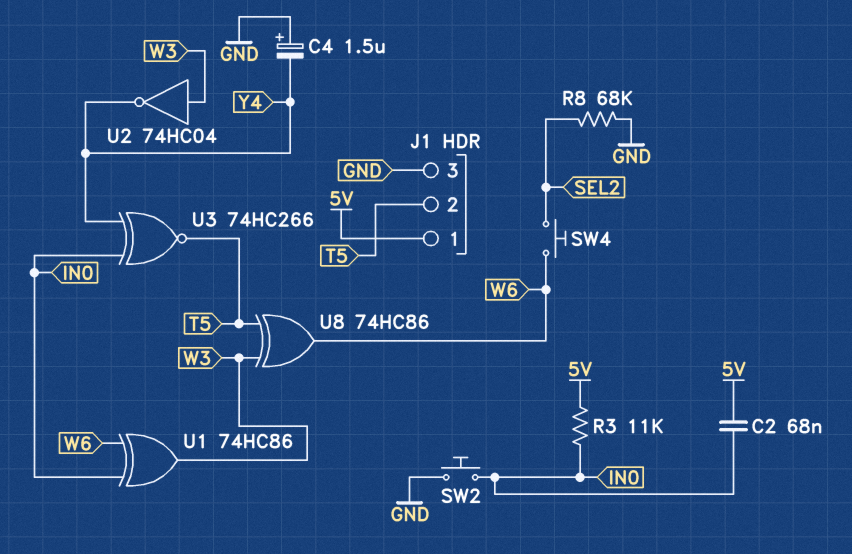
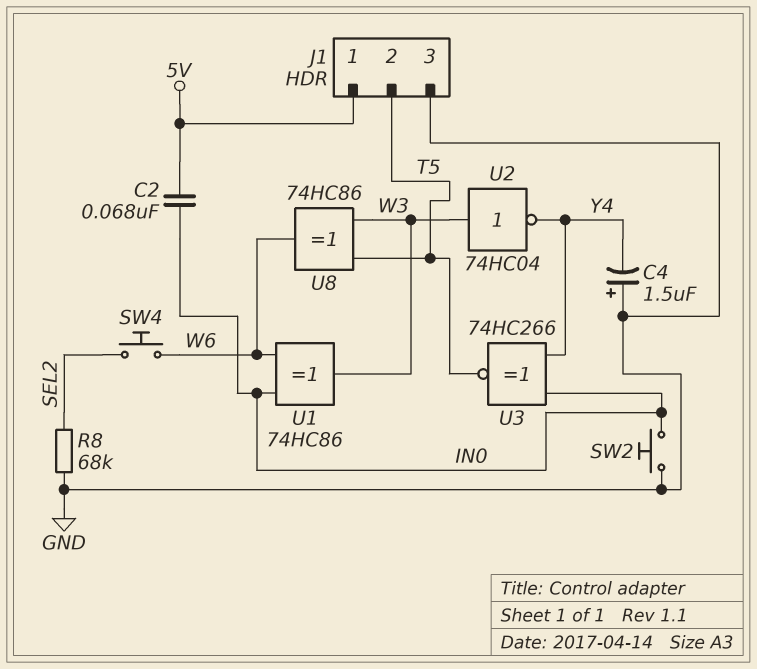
R3: 11k (5V, IN0) -> none

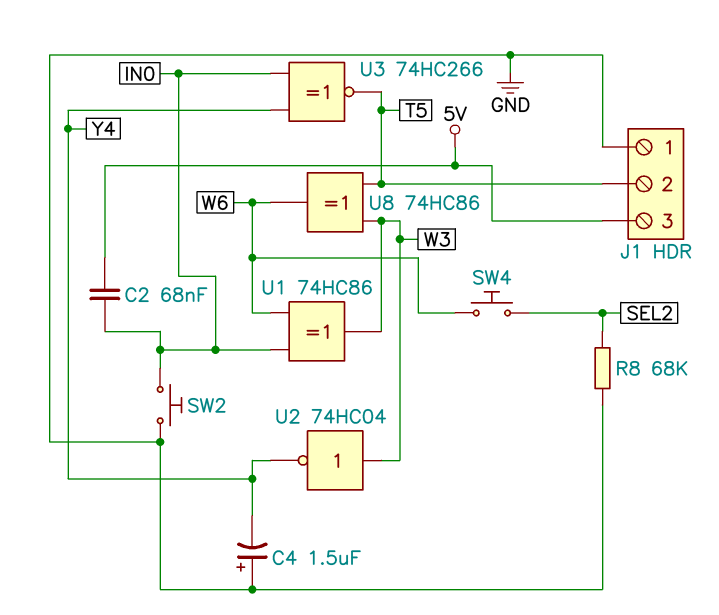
J1 pin 1: 5V -> GND
J1 pin 3: GND -> 5V

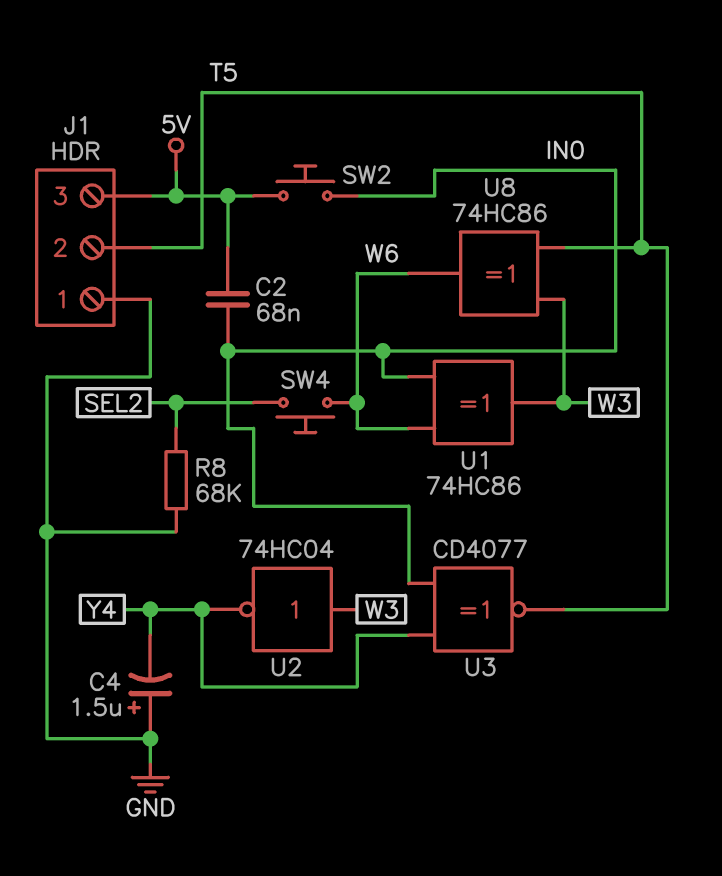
SW2: button (GND, IN0) -> button (5V, IN0)
U3: XNOR 74HC266 (in IN0, in Y4, out T5) -> XNOR CD4077 (in IN0, in Y4, out T5)

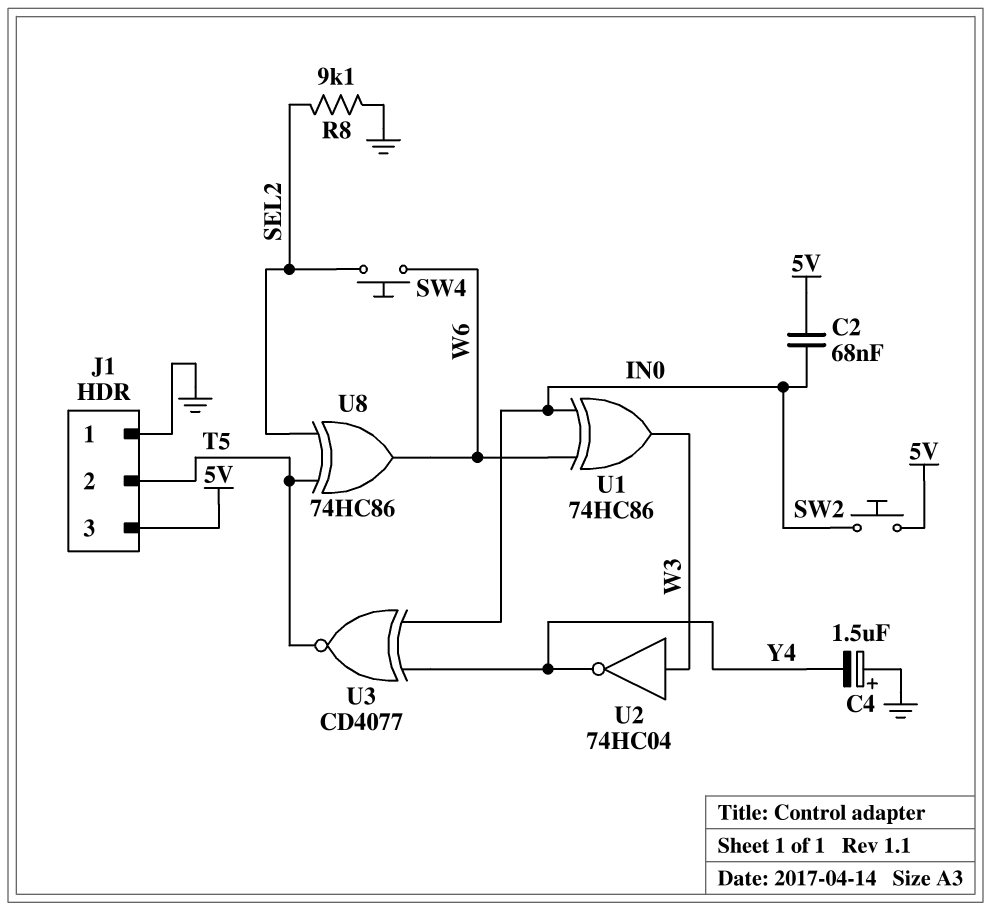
R8: 68k (GND, SEL2) -> 9.1k (GND, SEL2)
U8: XOR 74HC86 (in T5, in W3, out W6) -> XOR 74HC86 (in SEL2, in T5, out W6)

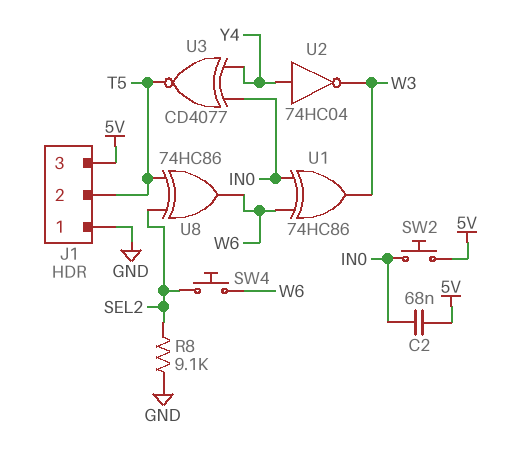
C4: 1.5uF (plus GND, minus Y4) -> none
U2: NOT 74HC04 (in W3, out Y4) -> NOT 74HC04 (in Y4, out W3)

